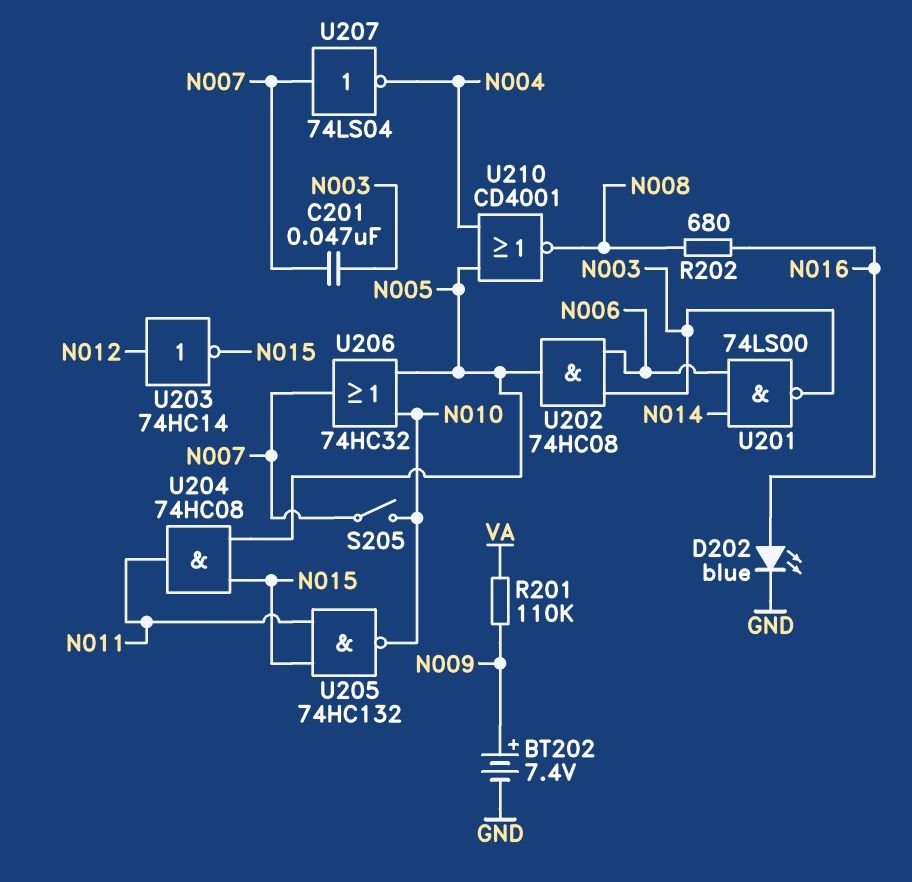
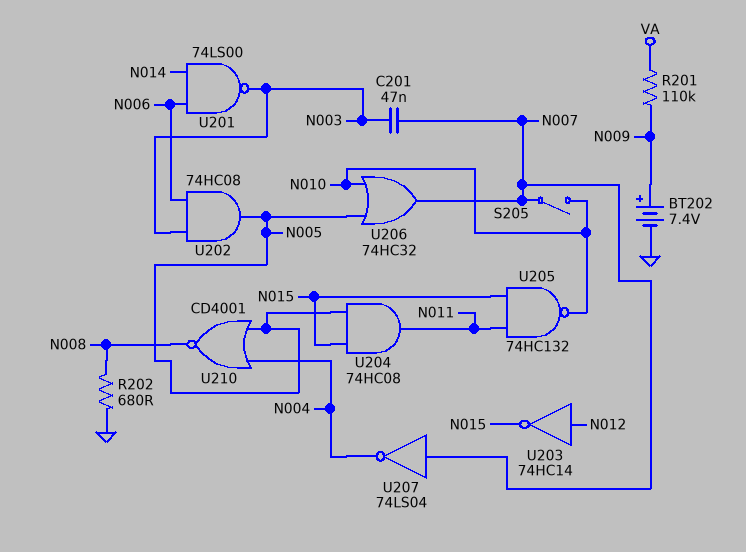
D202: LED blue (A N016, K GND) -> none
R202: 680 (N008, N016) -> 680 (GND, N008)

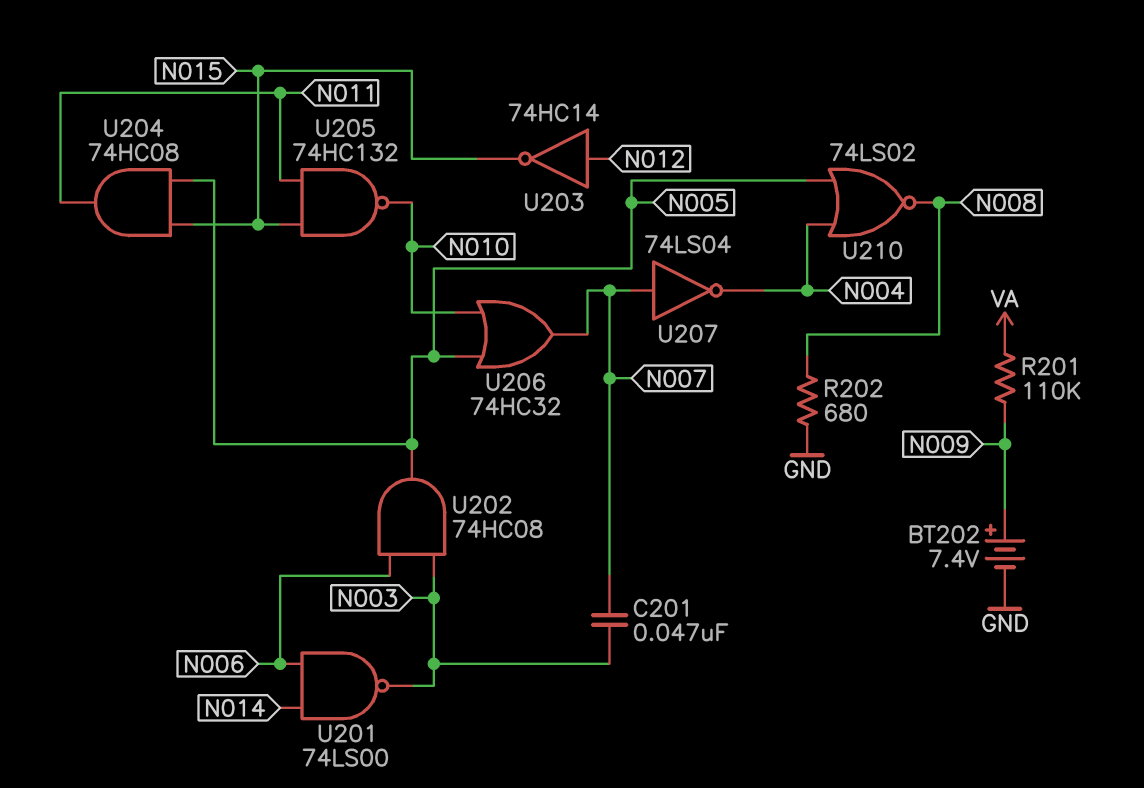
S205: switch (N007, N010) -> none
U210: NOR CD4001 (in N004, in N005, out N008) -> NOR 74LS02 (in N004, in N005, out N008)

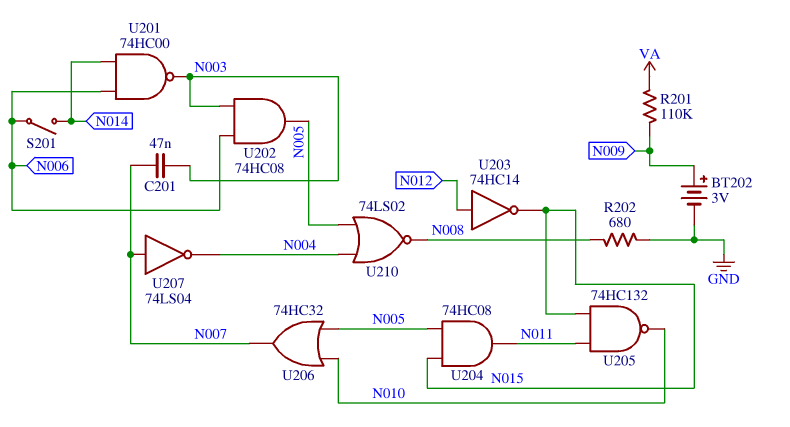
BT202: 7.4V (plus N009, minus GND) -> 3V (plus N009, minus GND)
S201: none -> switch (N006, N014)
U201: NAND 74LS00 (in N006, in N014, out N003) -> NAND 74HC00 (in N006, in N014, out N003)

